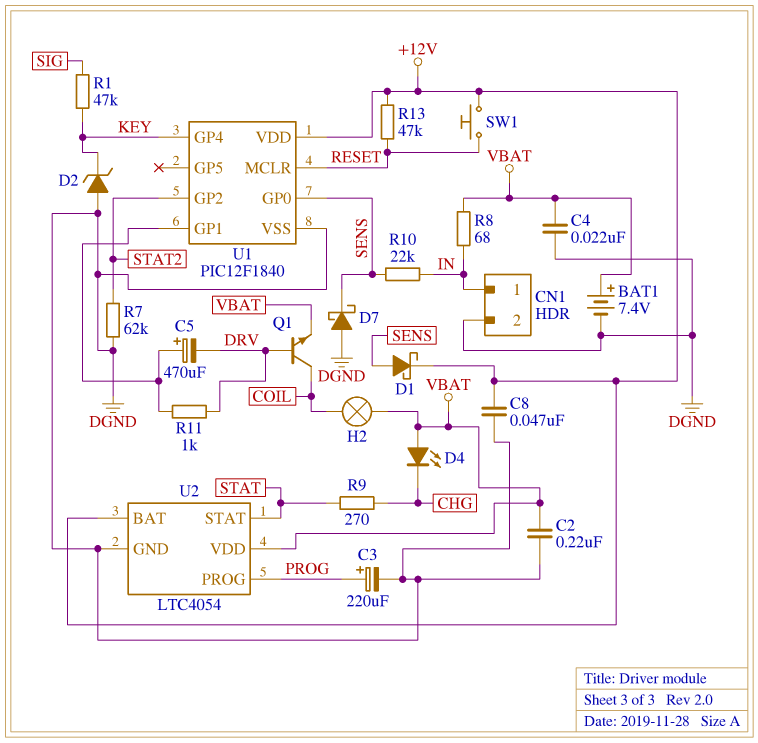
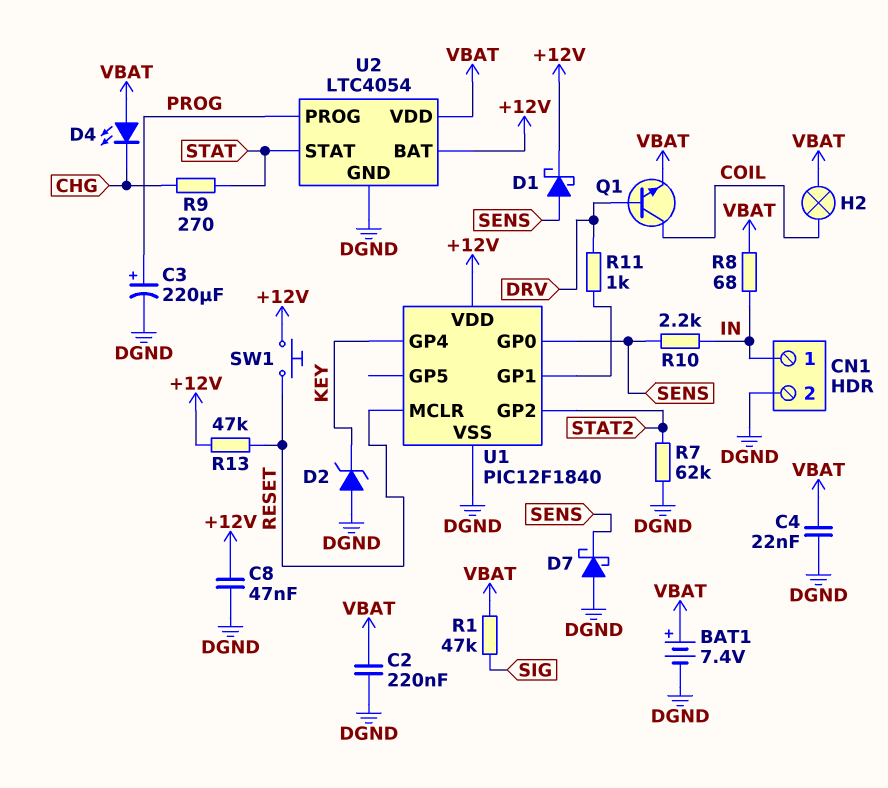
C5: 470uF (plus U1/GP1, minus DRV) -> none
R1: 47k (KEY, SIG) -> 47k (SIG, VBAT)
R10: 22k (IN, SENS) -> 2.2k (IN, SENS)

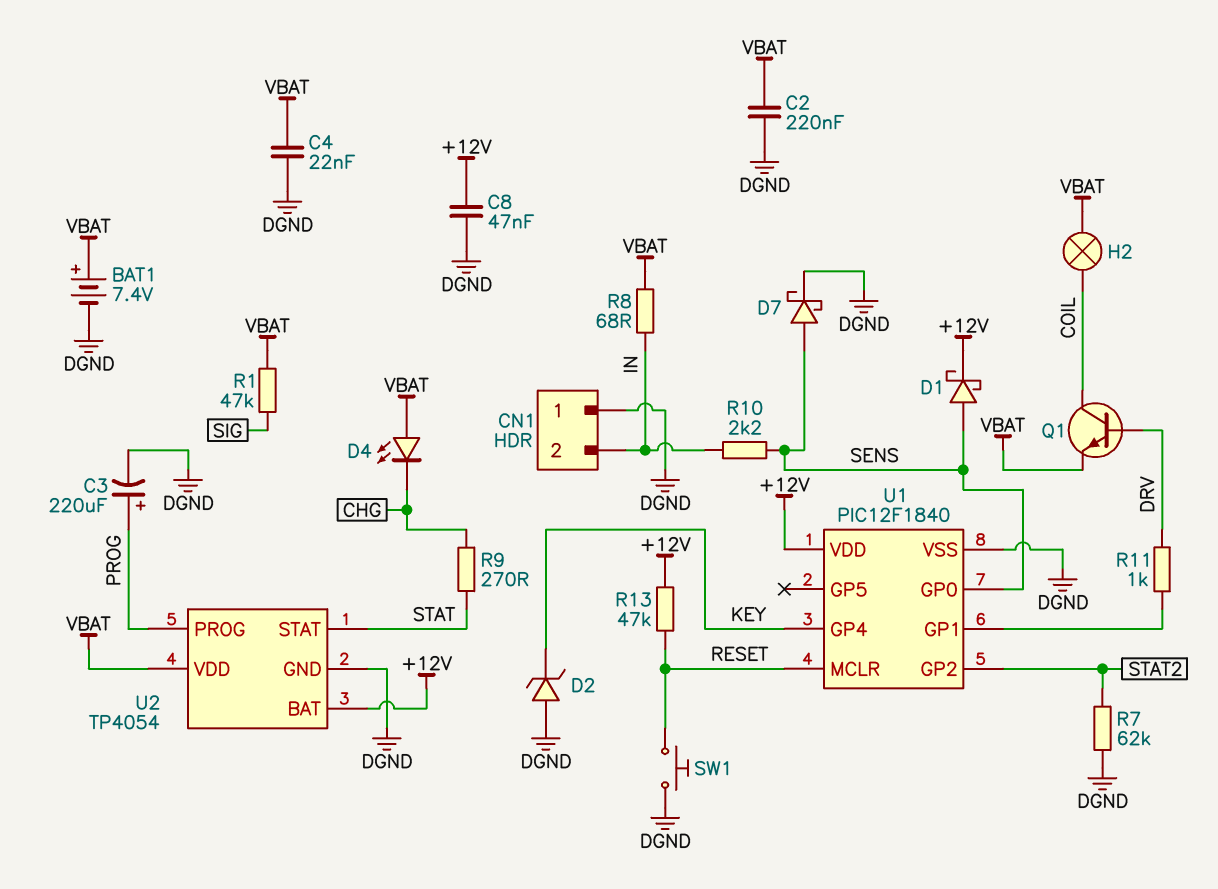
CN1 pin 1: IN -> DGND
CN1 pin 2: DGND -> IN
D7: schottky (A DGND, K SENS) -> schottky (A SENS, K DGND)
SW1: button (+12V, RESET) -> button (DGND, RESET)
U2: LTC4054 -> TP4054

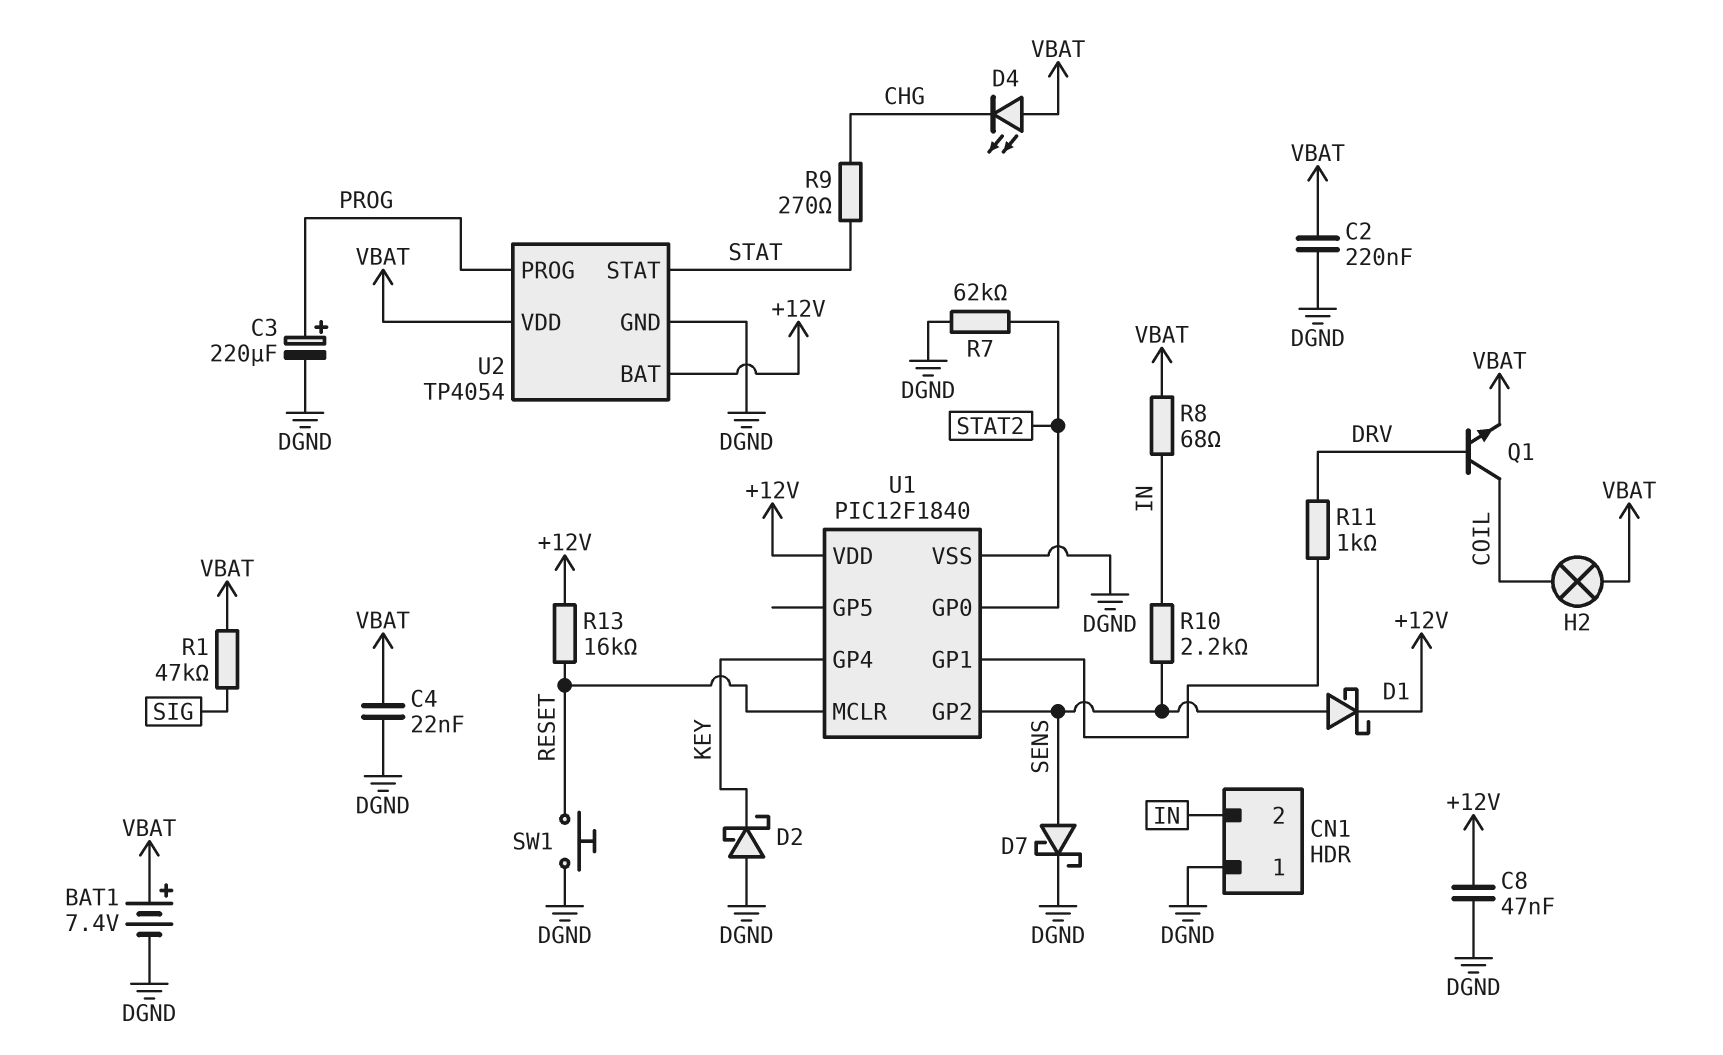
D2: zener (A DGND, K KEY) -> schottky (A DGND, K KEY)
R13: 47k (+12V, RESET) -> 16k (+12V, RESET)
U1 pin GP0: SENS -> STAT2
U1 pin GP2: STAT2 -> SENS

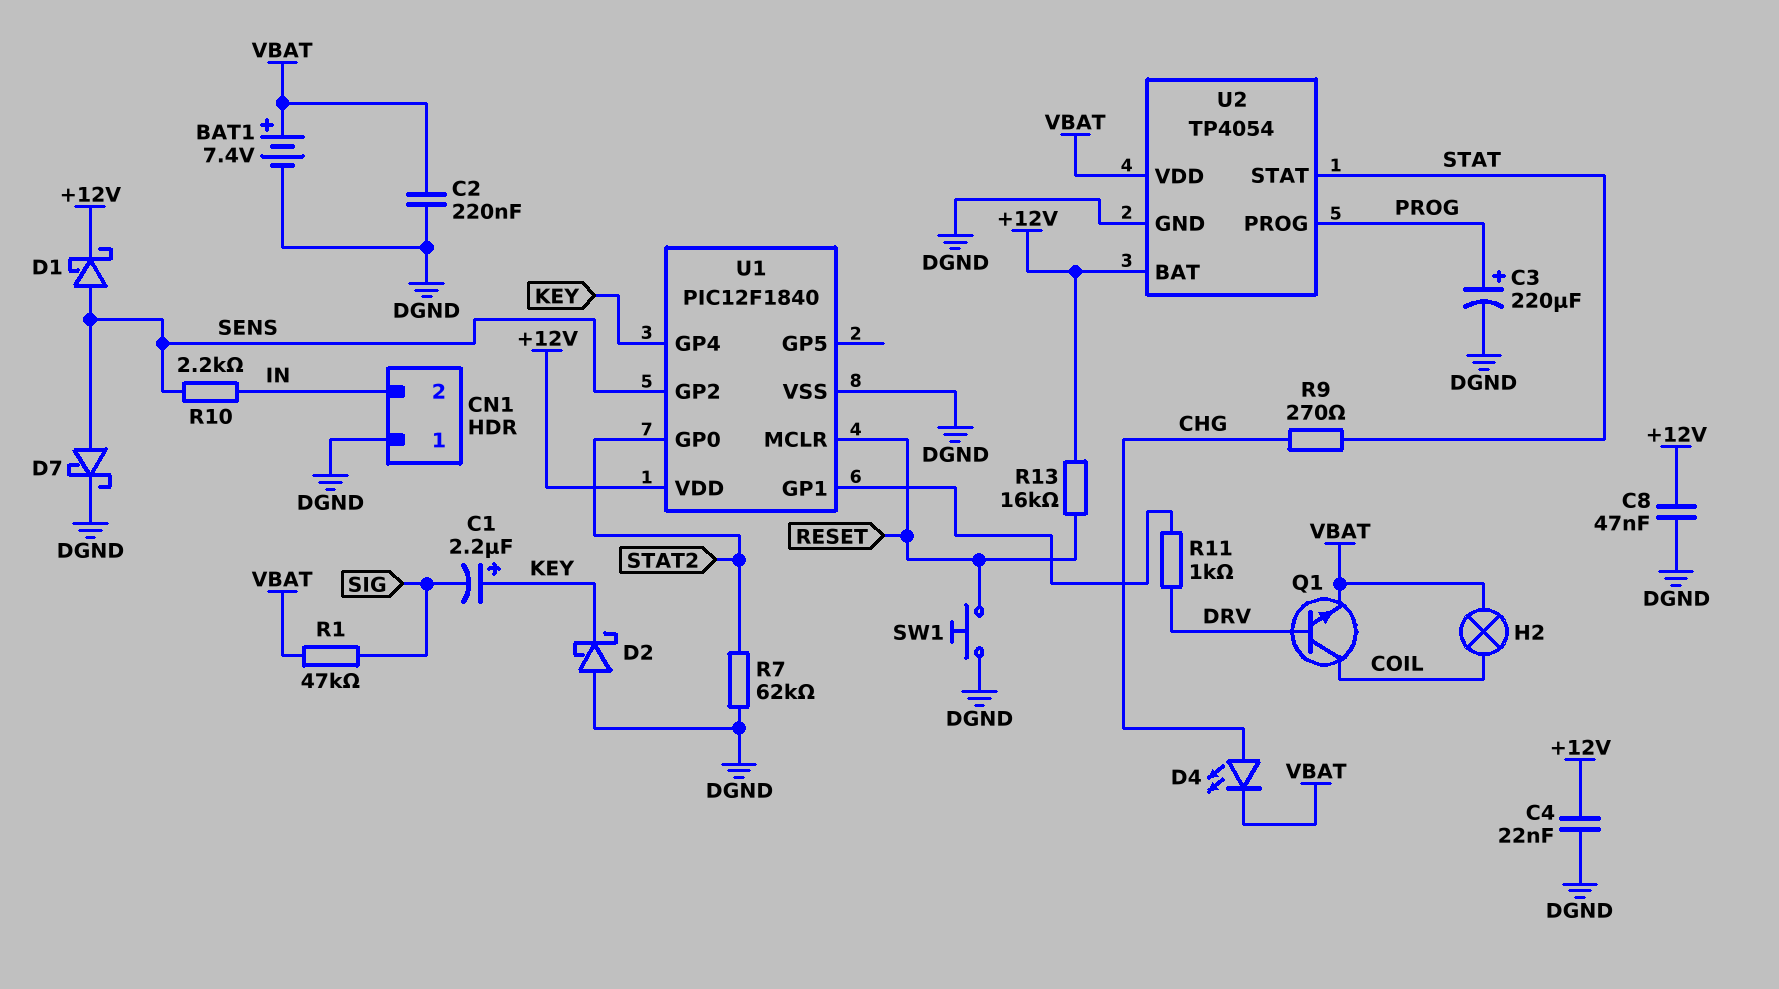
C1: none -> 2.2uF (plus KEY, minus SIG)
C4: 22nF (DGND, VBAT) -> 22nF (+12V, DGND)
D4: LED (A VBAT, K CHG) -> LED (A CHG, K VBAT)
R8: 68 (IN, VBAT) -> none

